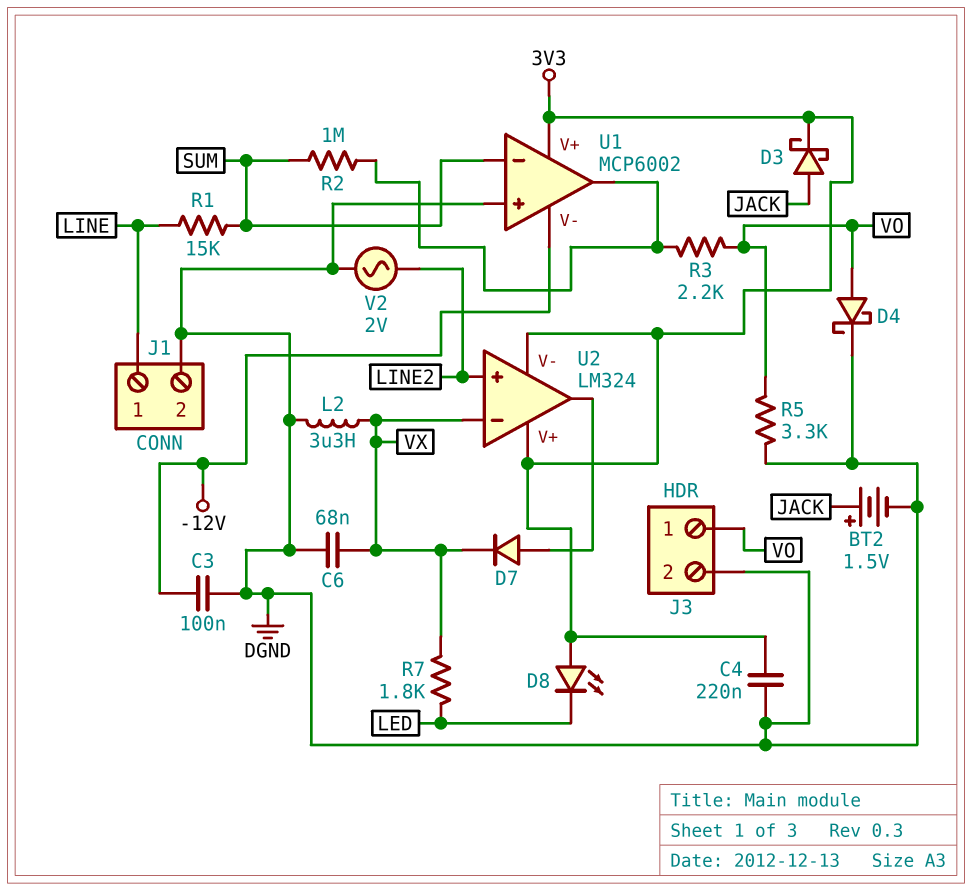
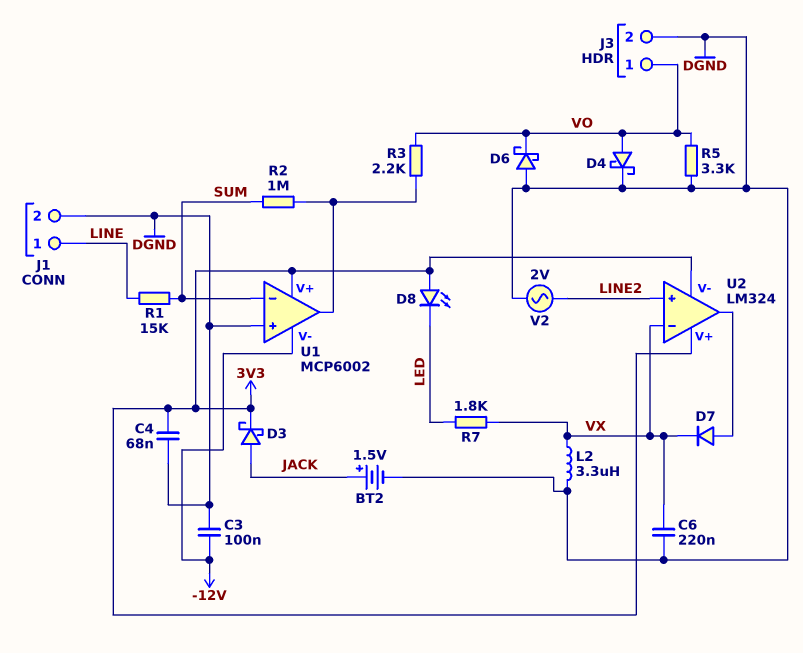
C4: 220nF (3V3, DGND) -> 68nF (3V3, DGND)
C6: 68nF (DGND, VX) -> 220nF (DGND, VX)
D6: none -> schottky (A DGND, K VO)

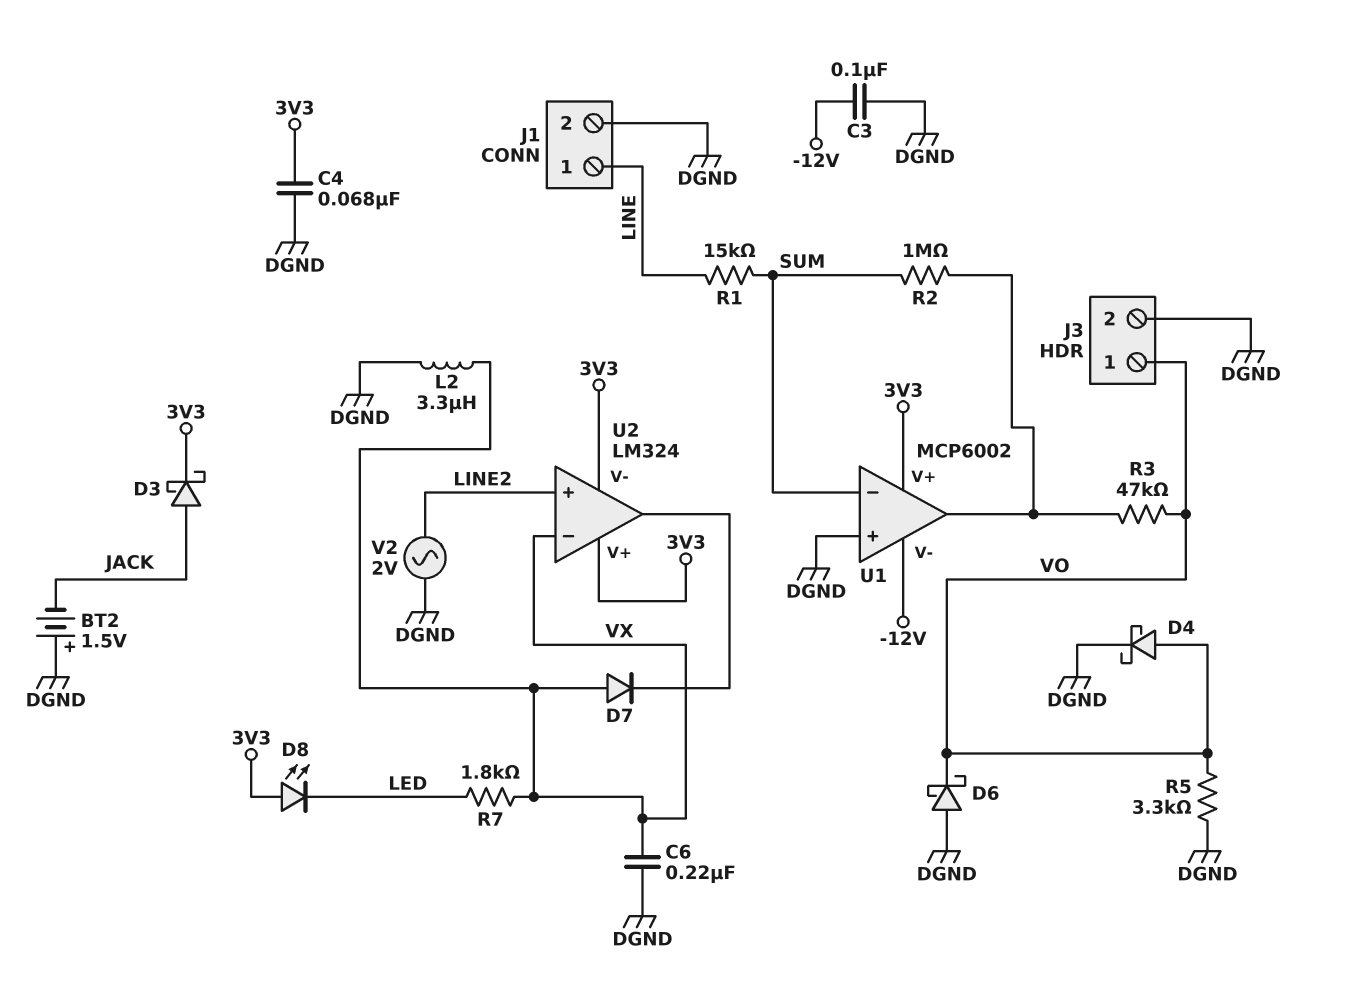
BT2: 1.5V (plus JACK, minus DGND) -> 1.5V (plus DGND, minus JACK)
D7: diode (A U2/out, K VX) -> diode (A VX, K U2/out)
R3: 2.2k (U1/out, VO) -> 47k (U1/out, VO)

